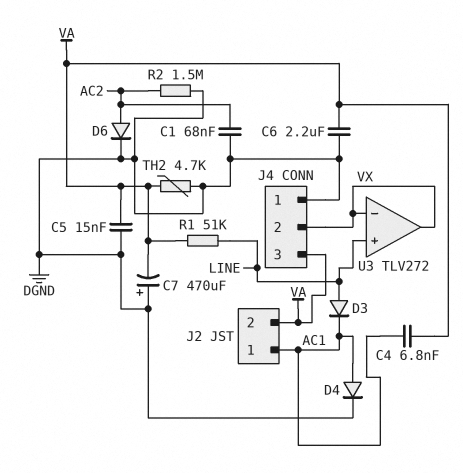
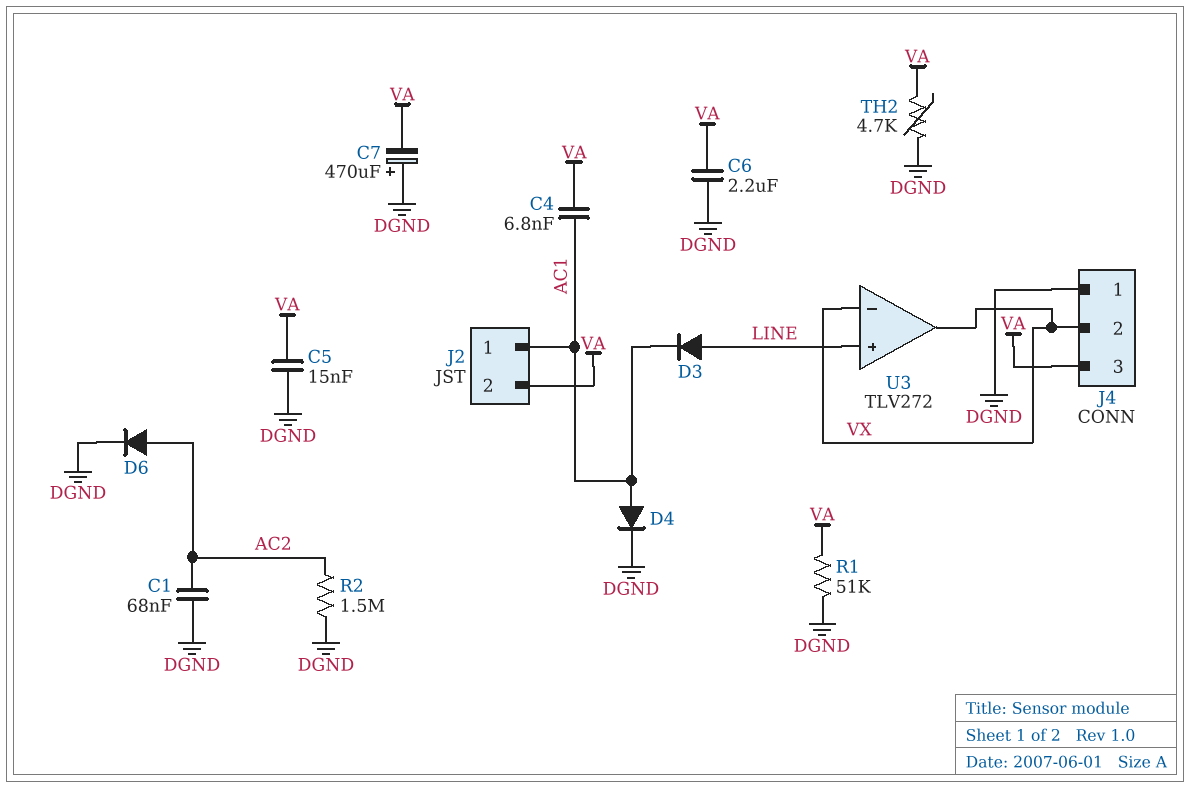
R1: 51k (LINE, VA) -> 51k (DGND, VA)

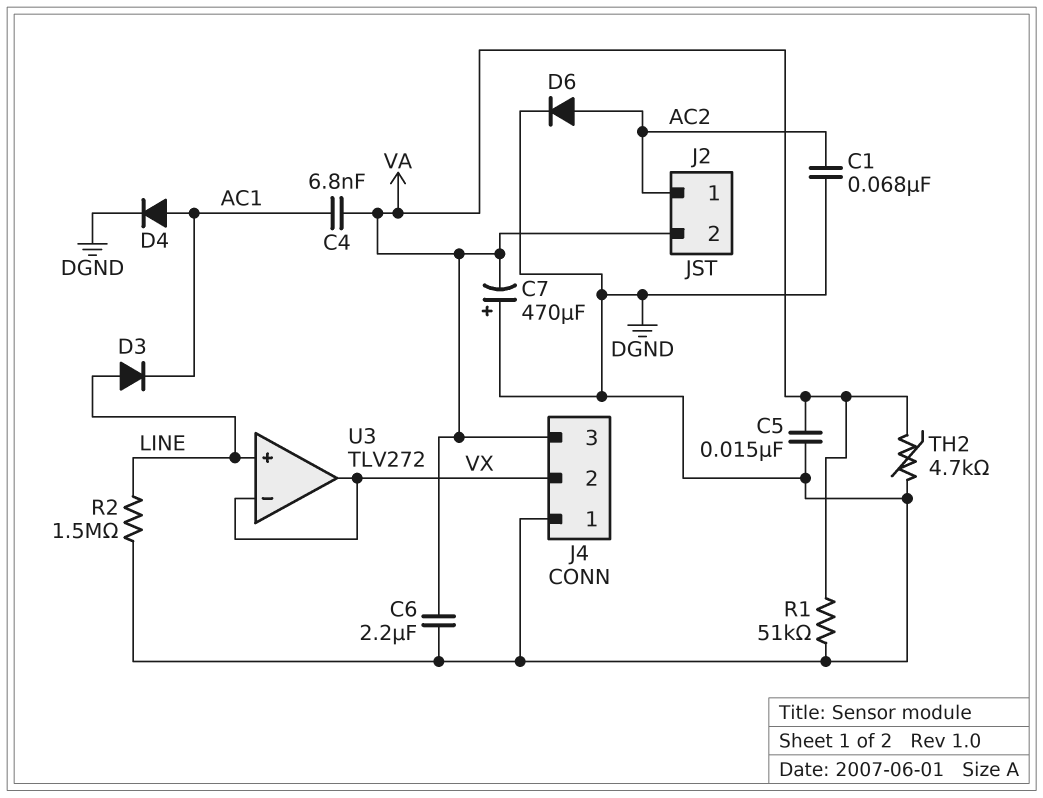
J2 pin 1: AC1 -> AC2
R2: 1.5M (AC2, DGND) -> 1.5M (DGND, LINE)

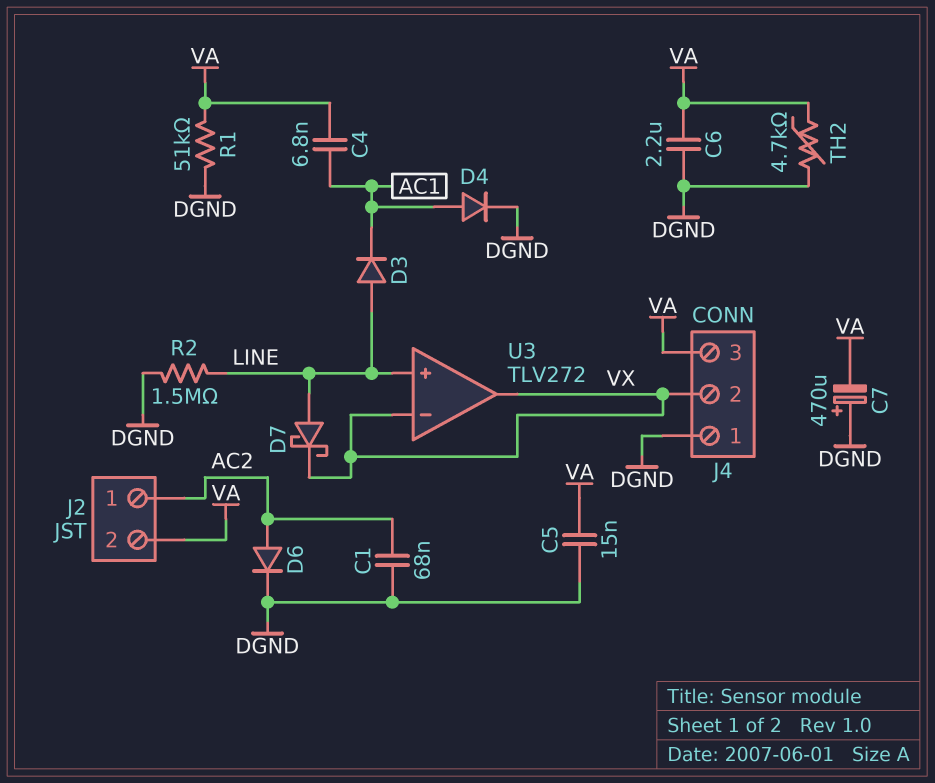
D7: none -> schottky (A LINE, K VX)

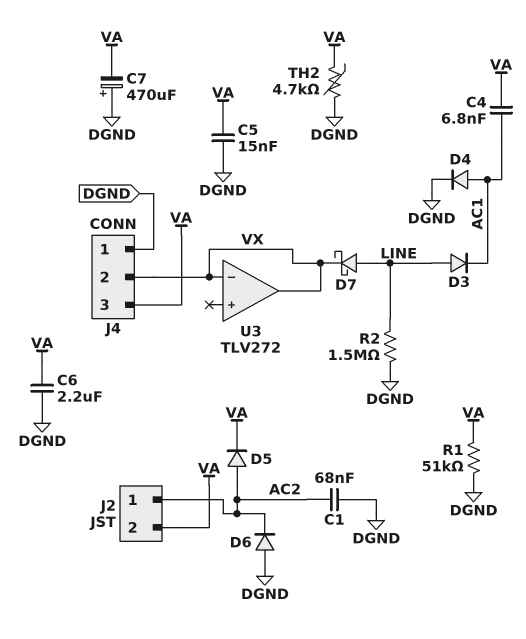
D5: none -> diode (A AC2, K VA)
D6: diode (A AC2, K DGND) -> diode (A DGND, K AC2)
U3 pin in+: LINE -> none

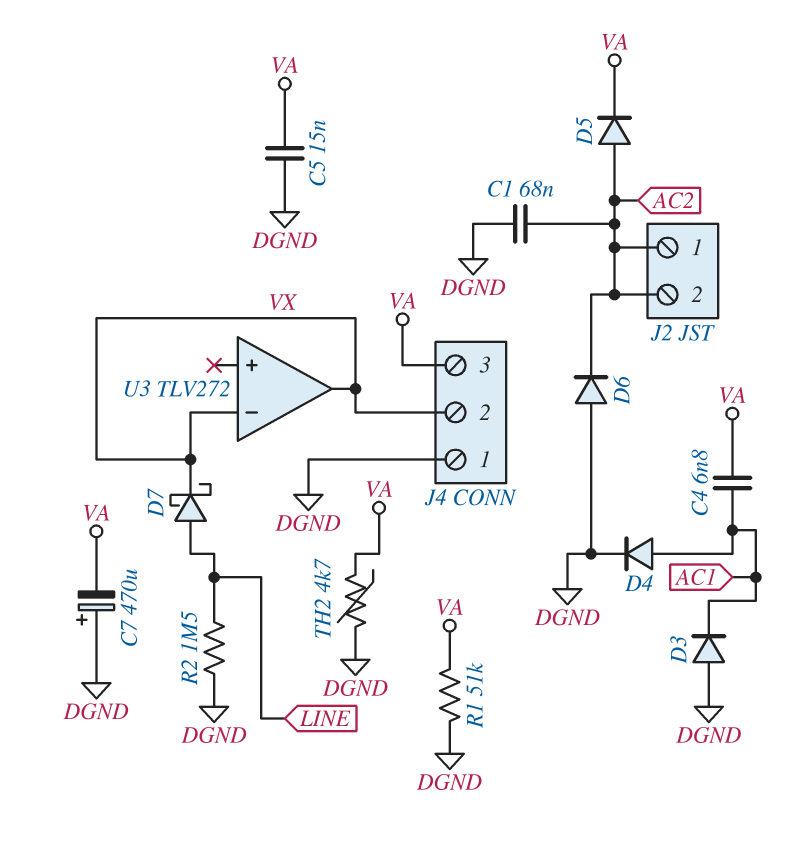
C6: 2.2uF (DGND, VA) -> none
D3: diode (A LINE, K AC1) -> diode (A DGND, K AC1)
J2 pin 2: VA -> AC2

